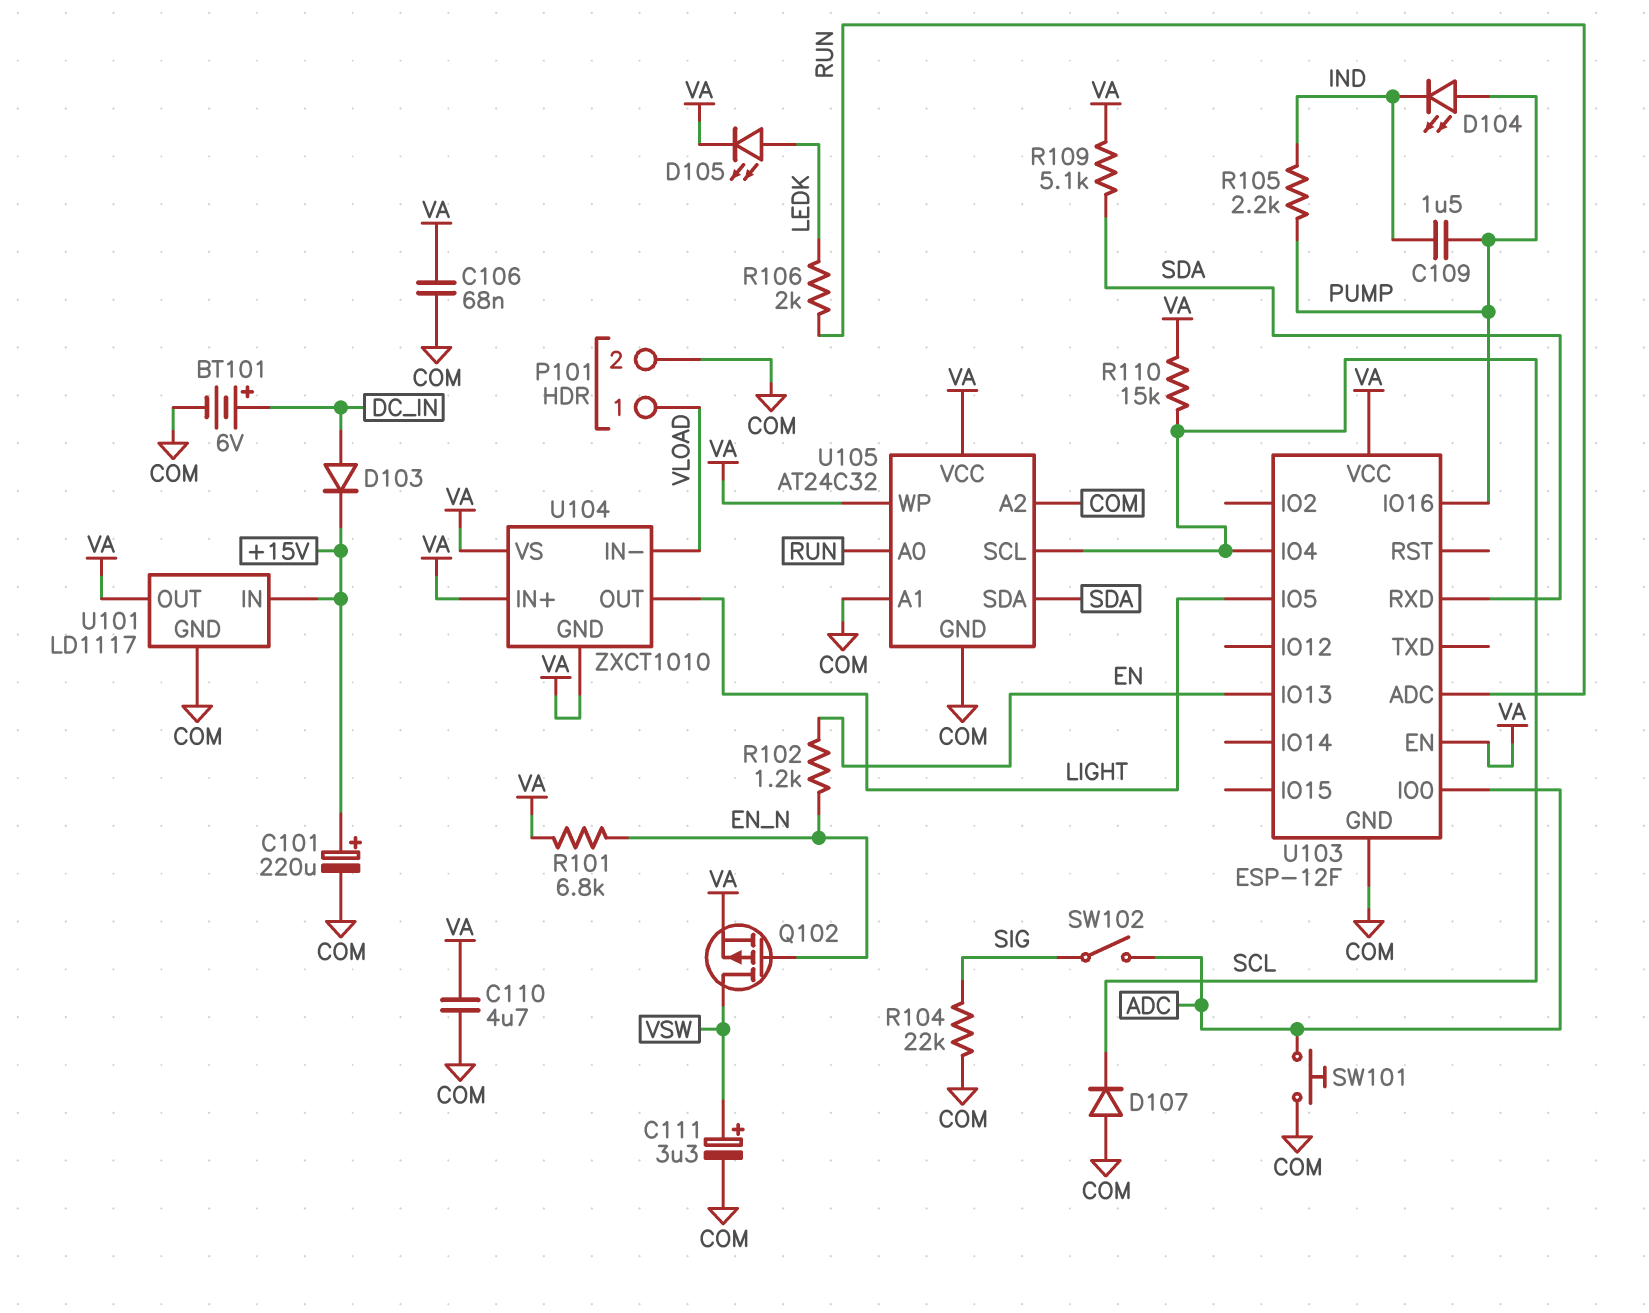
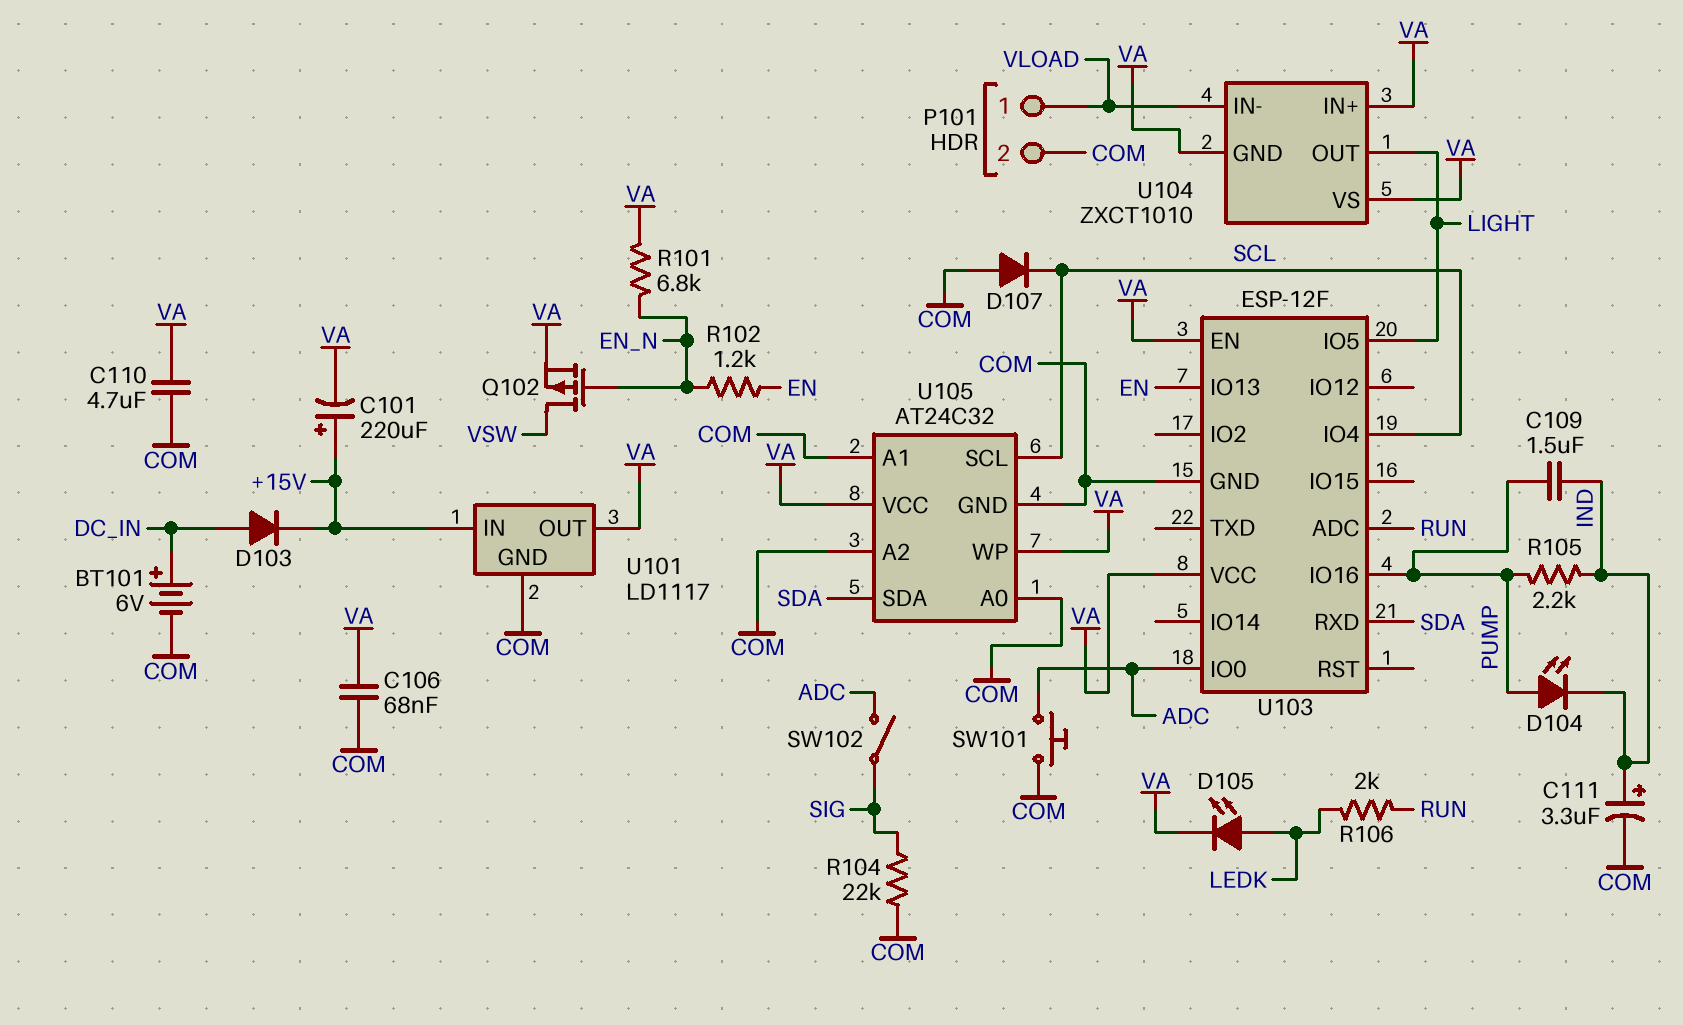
C101: 220uF (plus +15V, minus COM) -> 220uF (plus +15V, minus VA)
C111: 3.3uF (plus VSW, minus COM) -> 3.3uF (plus IND, minus COM)
R109: 5.1k (SDA, VA) -> none
R110: 15k (SCL, VA) -> none
U105 pin A0: RUN -> COM

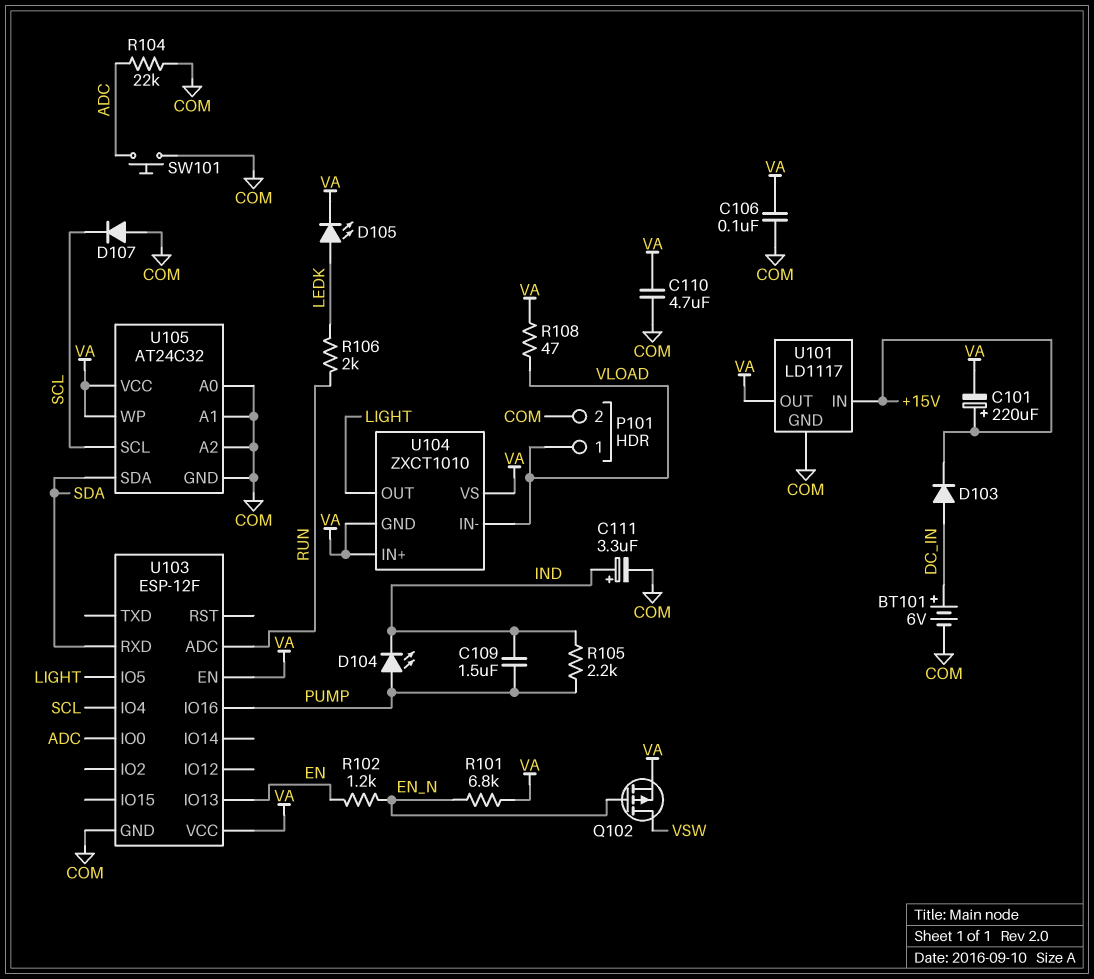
C106: 68nF (COM, VA) -> 100nF (COM, VA)
R104: 22k (COM, SIG) -> 22k (ADC, COM)
R108: none -> 47 (VA, VLOAD)
SW102: switch (ADC, SIG) -> none

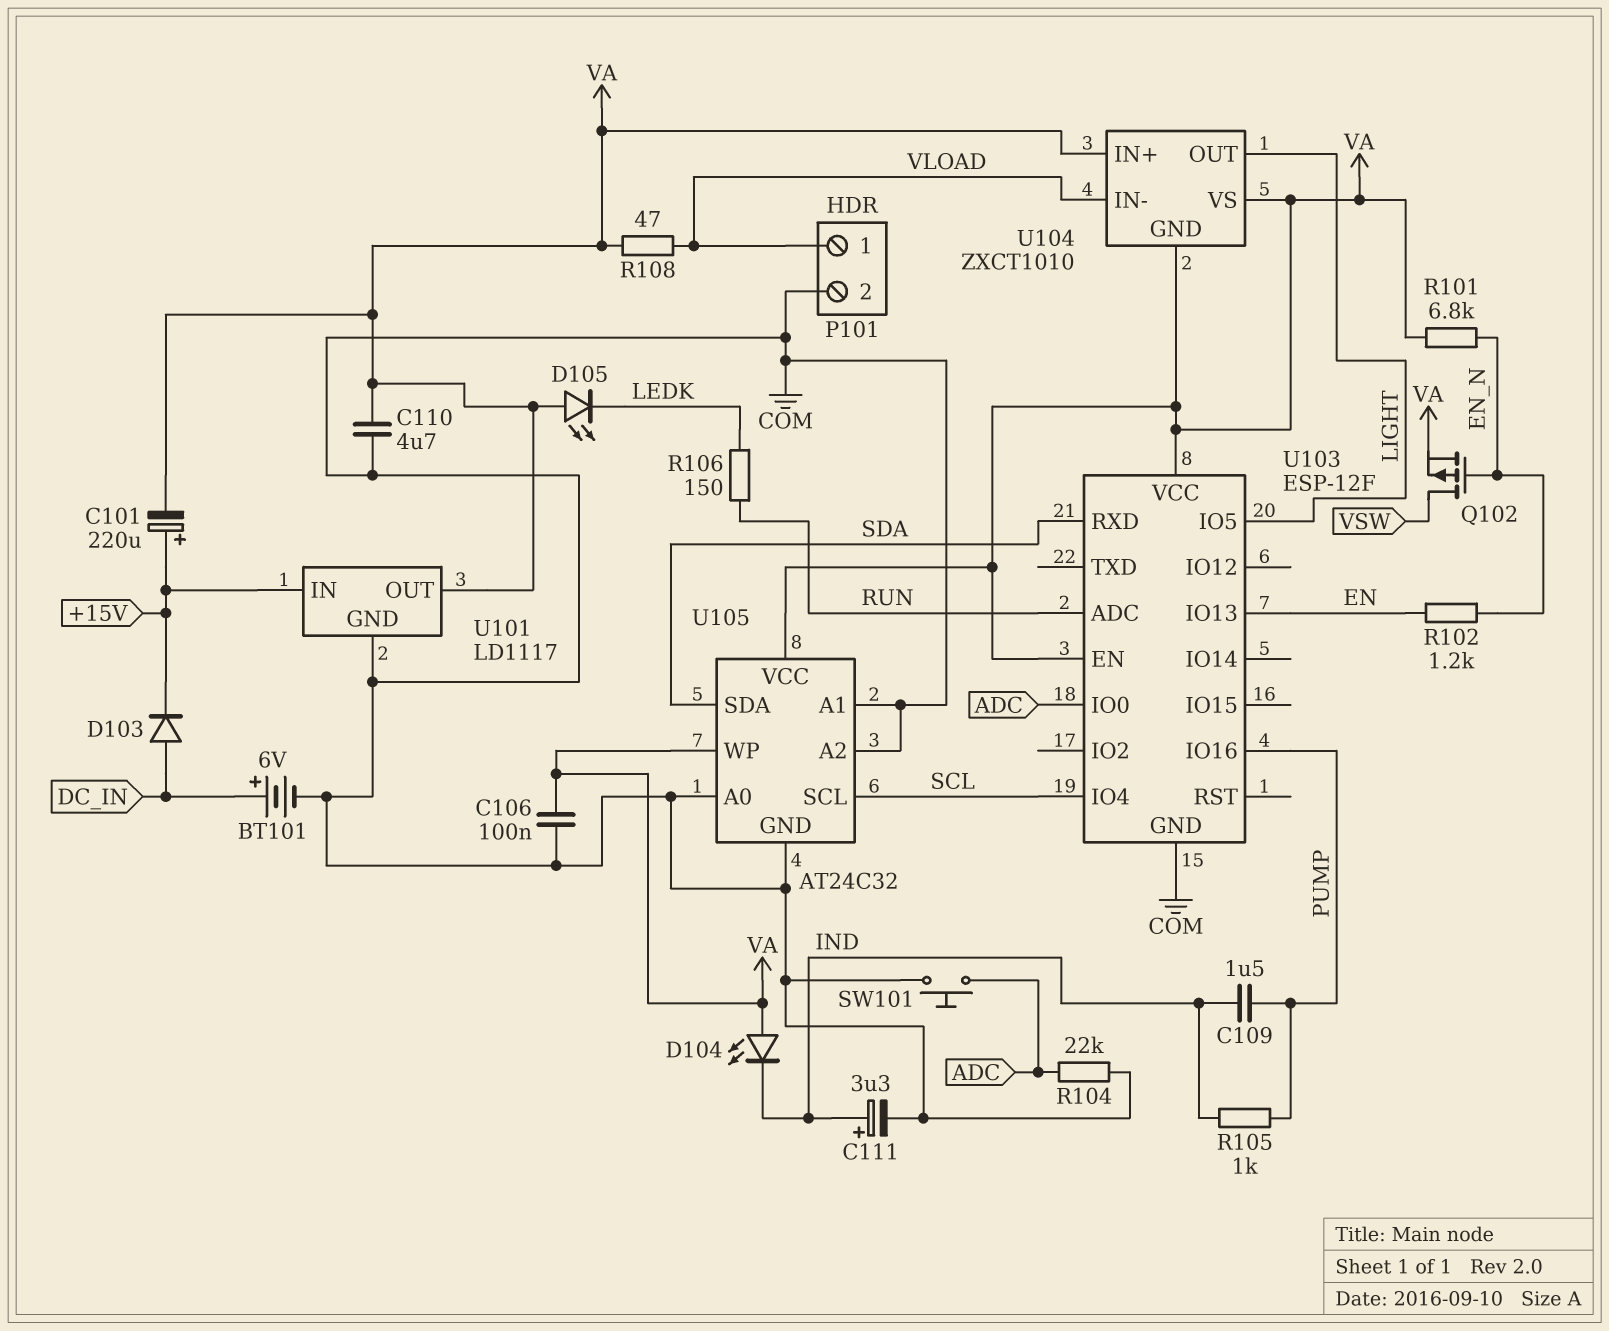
D104: LED (A PUMP, K IND) -> LED (A VA, K IND)
D105: LED (A LEDK, K VA) -> LED (A VA, K LEDK)
D107: diode (A COM, K SCL) -> none
R105: 2.2k (IND, PUMP) -> 1k (IND, PUMP)
R106: 2k (LEDK, RUN) -> 150 (LEDK, RUN)

